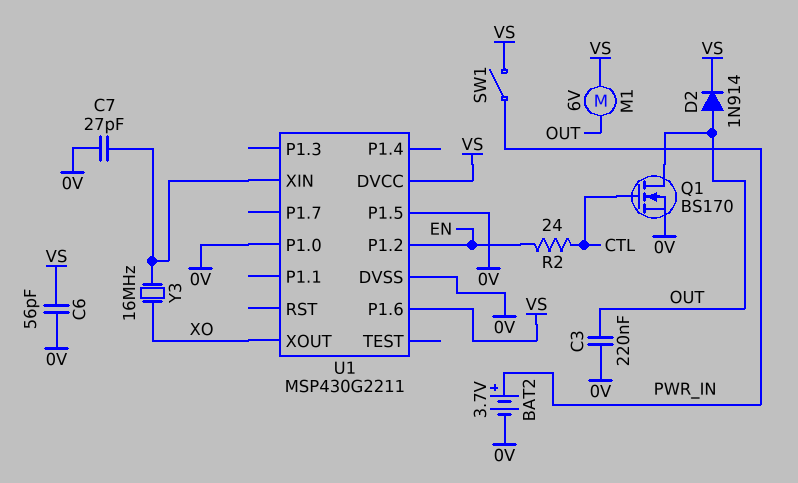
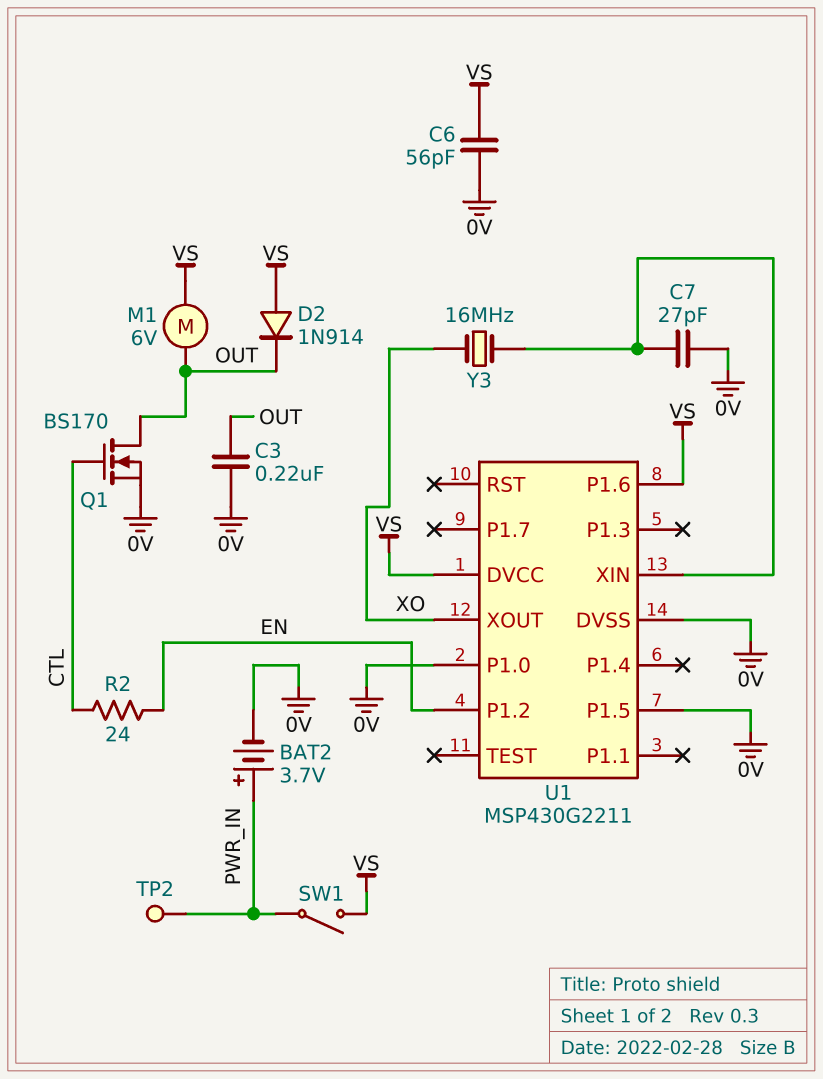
D2: diode 1N914 (A OUT, K VS) -> diode 1N914 (A VS, K OUT)
TP2: none -> test point (PWR_IN)

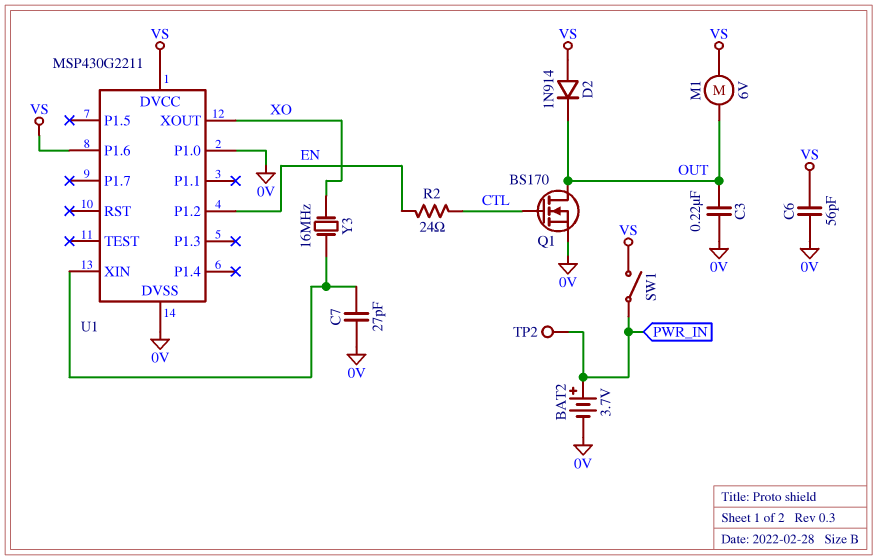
U1 pin P1.5: 0V -> none

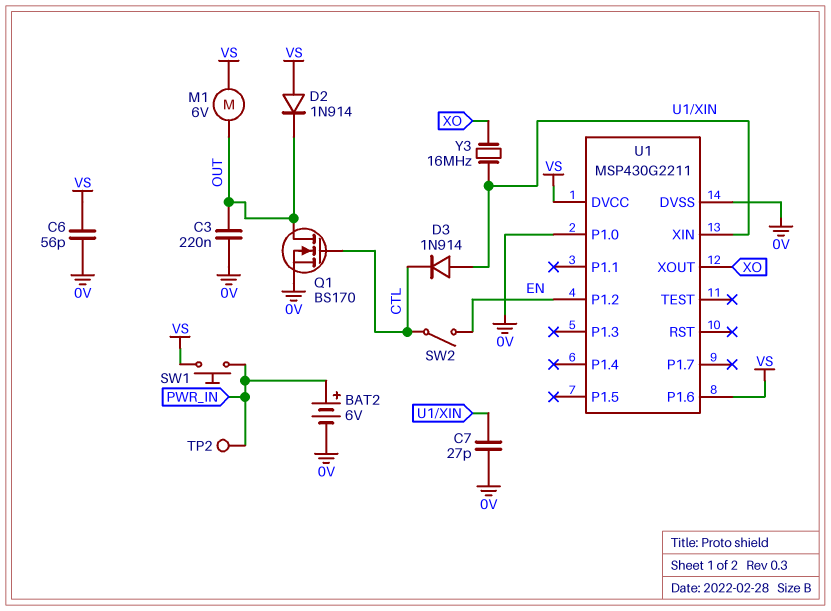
BAT2: 3.7V (plus PWR_IN, minus 0V) -> 6V (plus PWR_IN, minus 0V)
D3: none -> diode 1N914 (A U1/XIN, K CTL)
R2: 24 (CTL, EN) -> none
SW1: switch (PWR_IN, VS) -> button (PWR_IN, VS)
SW2: none -> switch (CTL, EN)

